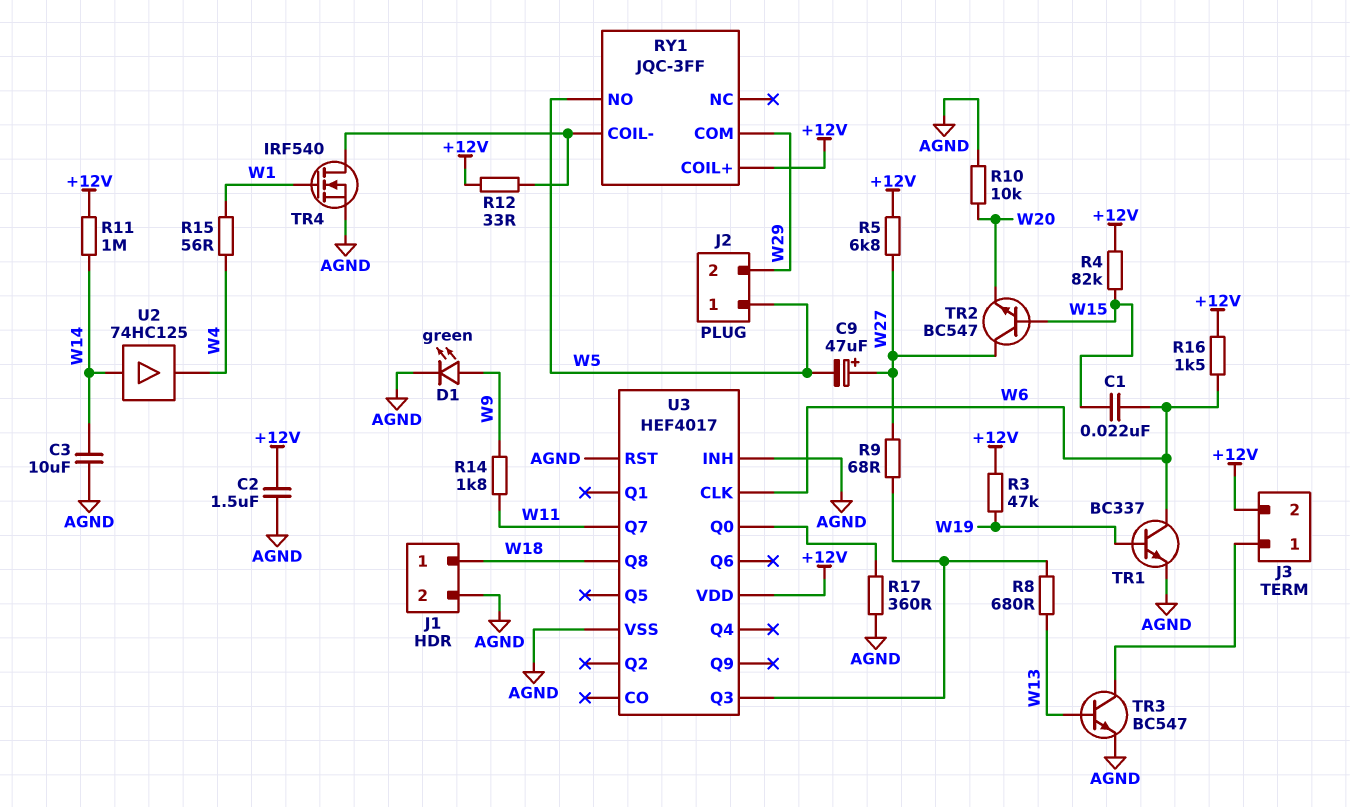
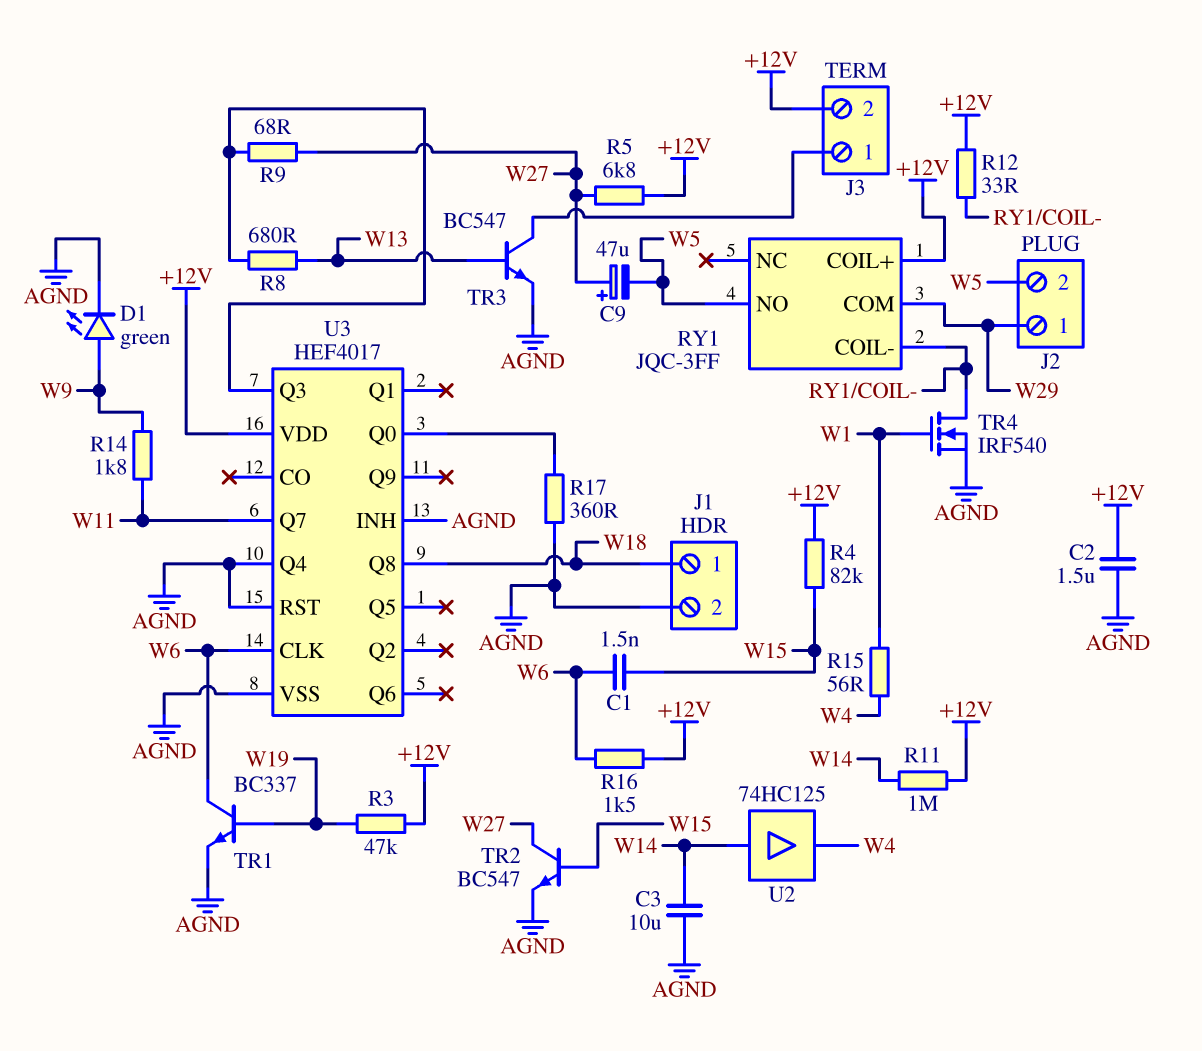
C1: 22nF (W6, W15) -> 1.5nF (W6, W15)
J2 pin 1: W5 -> W29
J2 pin 2: W29 -> W5
R10: 10k (AGND, W20) -> none
TR2: NPN BC547 (B W15, C W27, E W20) -> NPN BC547 (B W15, C W27, E AGND)
U3 pin Q4: none -> AGND

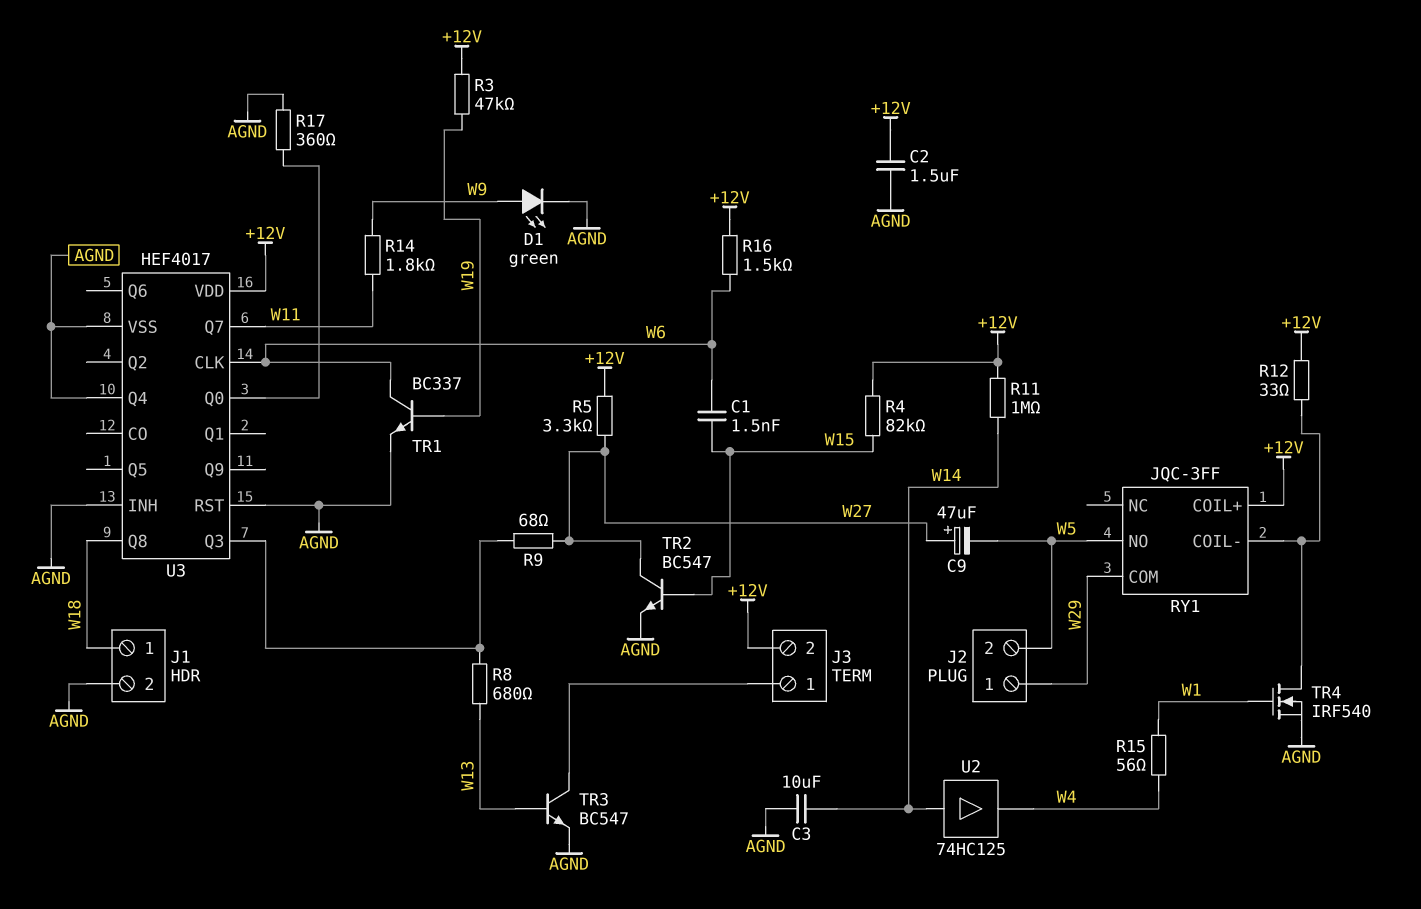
R5: 6.8k (+12V, W27) -> 3.3k (+12V, W27)

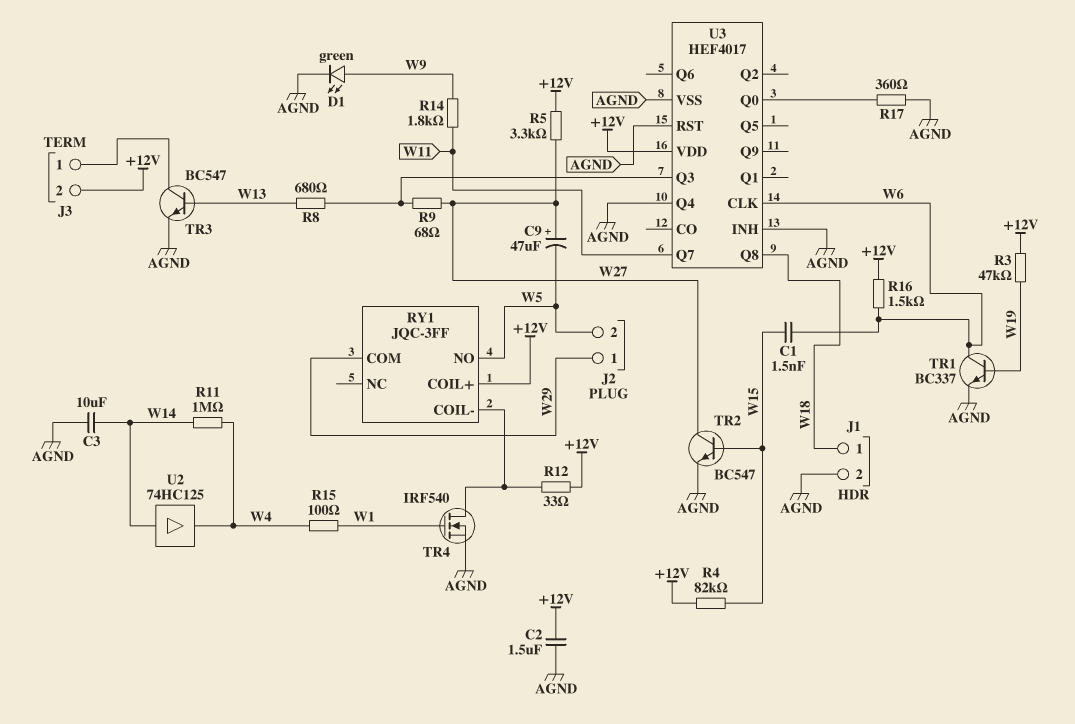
R11: 1M (+12V, W14) -> 1M (W4, W14)
R15: 56 (W1, W4) -> 100 (W1, W4)

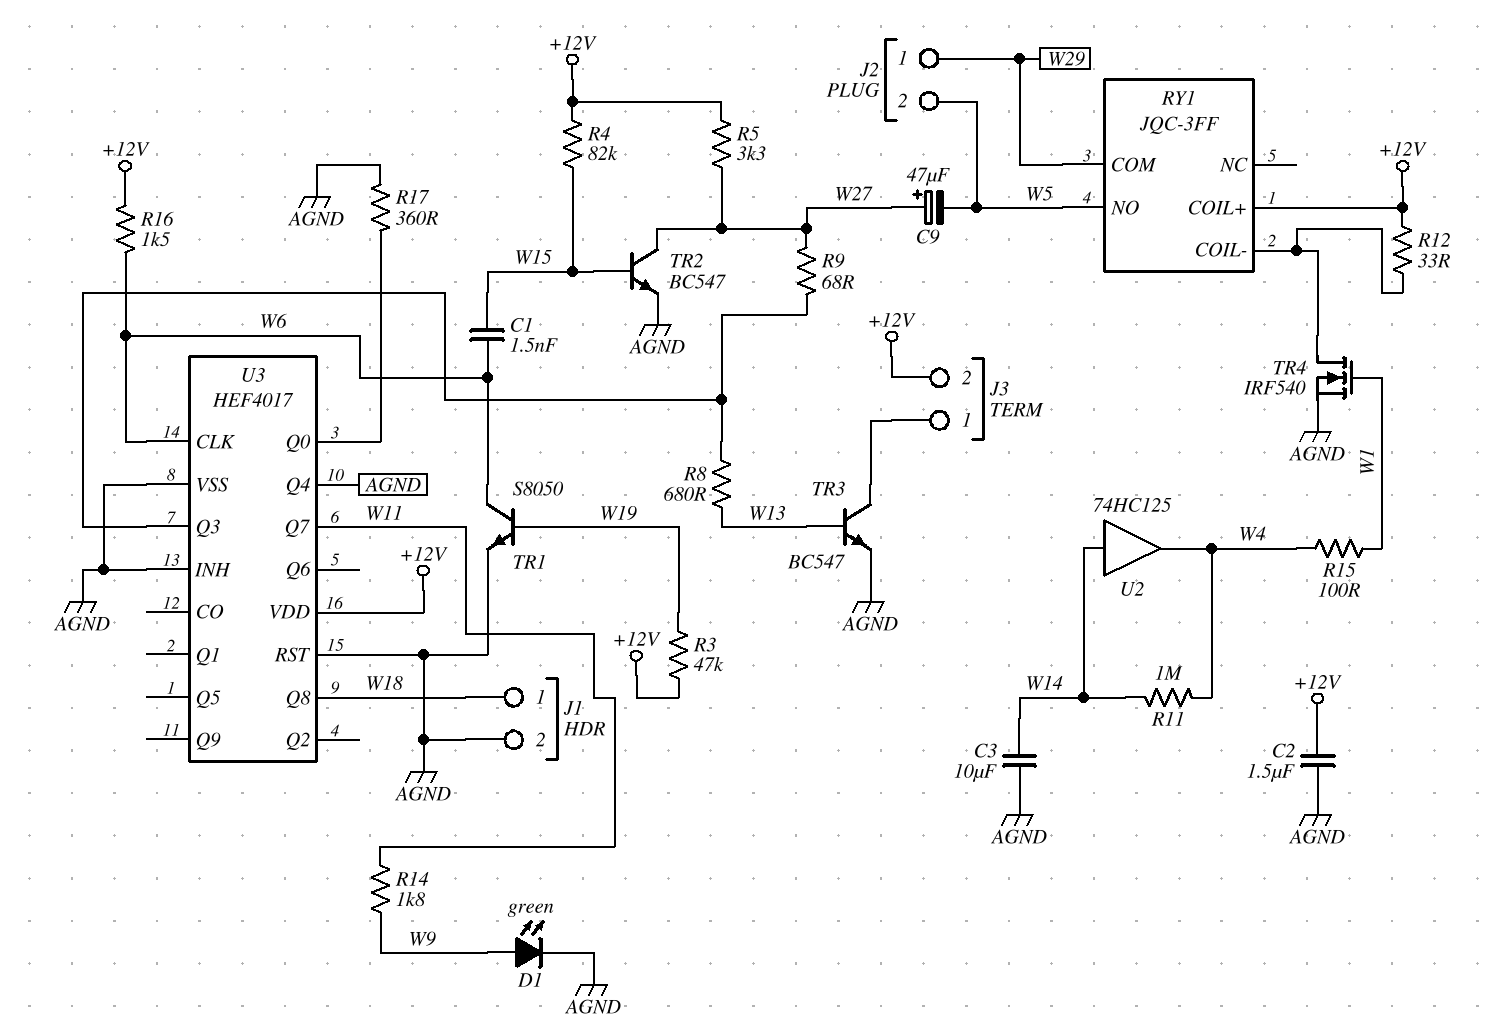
TR1: NPN BC337 (B W19, C W6, E AGND) -> NPN S8050 (B W19, C W6, E AGND)

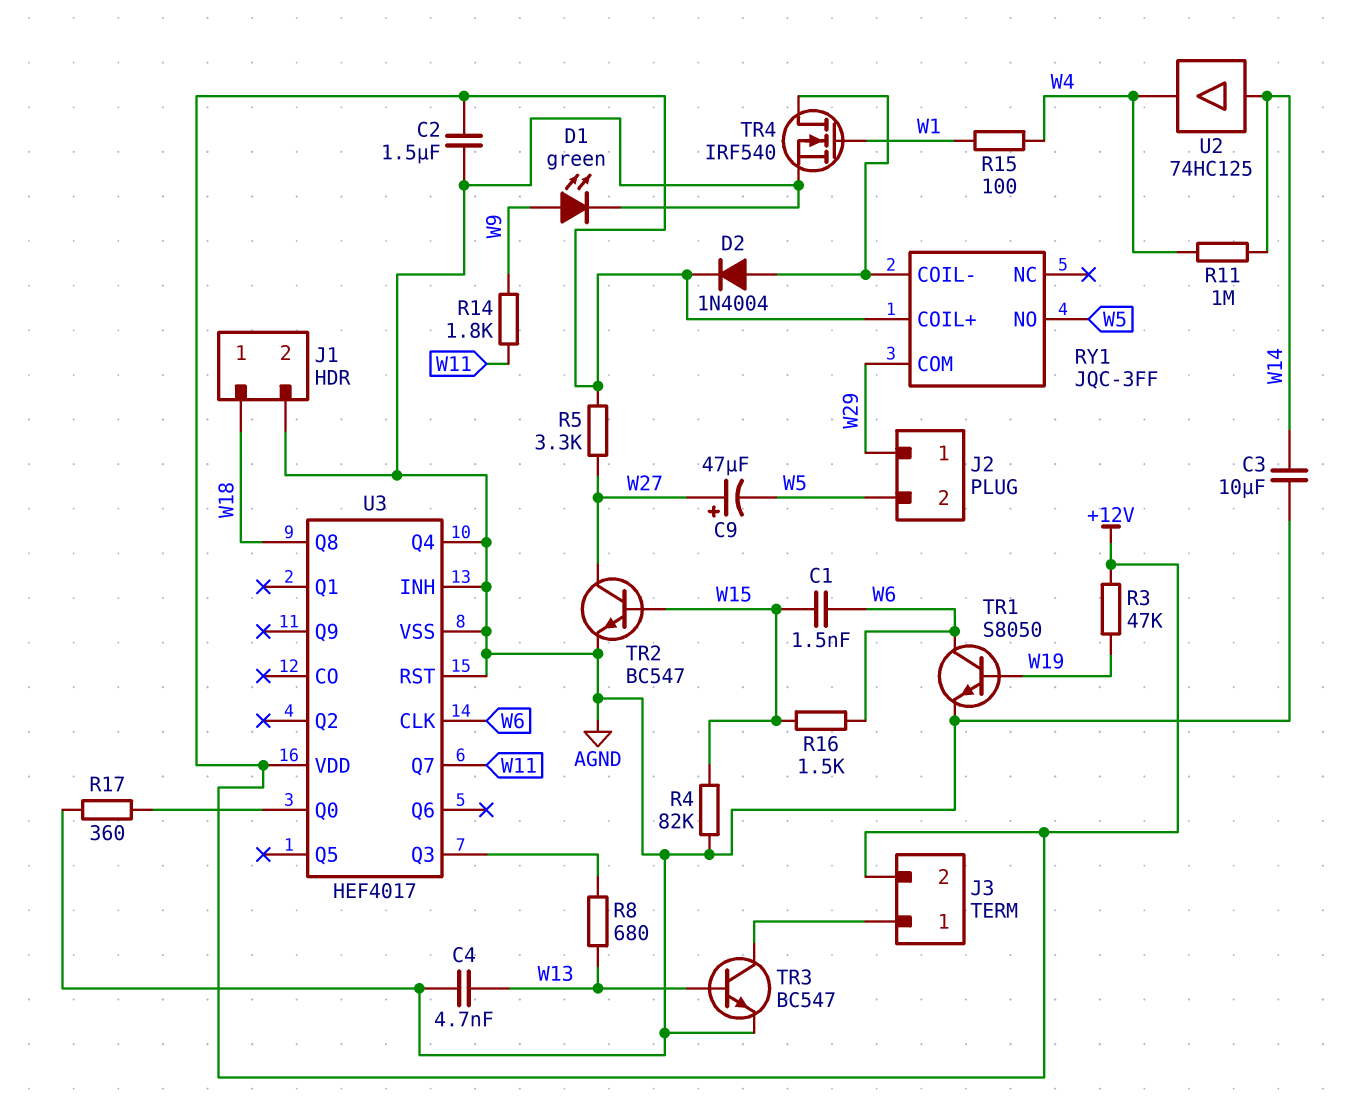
C4: none -> 4.7nF (AGND, W13)
D2: none -> diode 1N4004 (A RY1/COIL-, K +12V)
R4: 82k (+12V, W15) -> 82k (AGND, W15)
R9: 68 (U3/Q3, W27) -> none
R12: 33 (+12V, RY1/COIL-) -> none
R16: 1.5k (+12V, W6) -> 1.5k (W6, W15)

